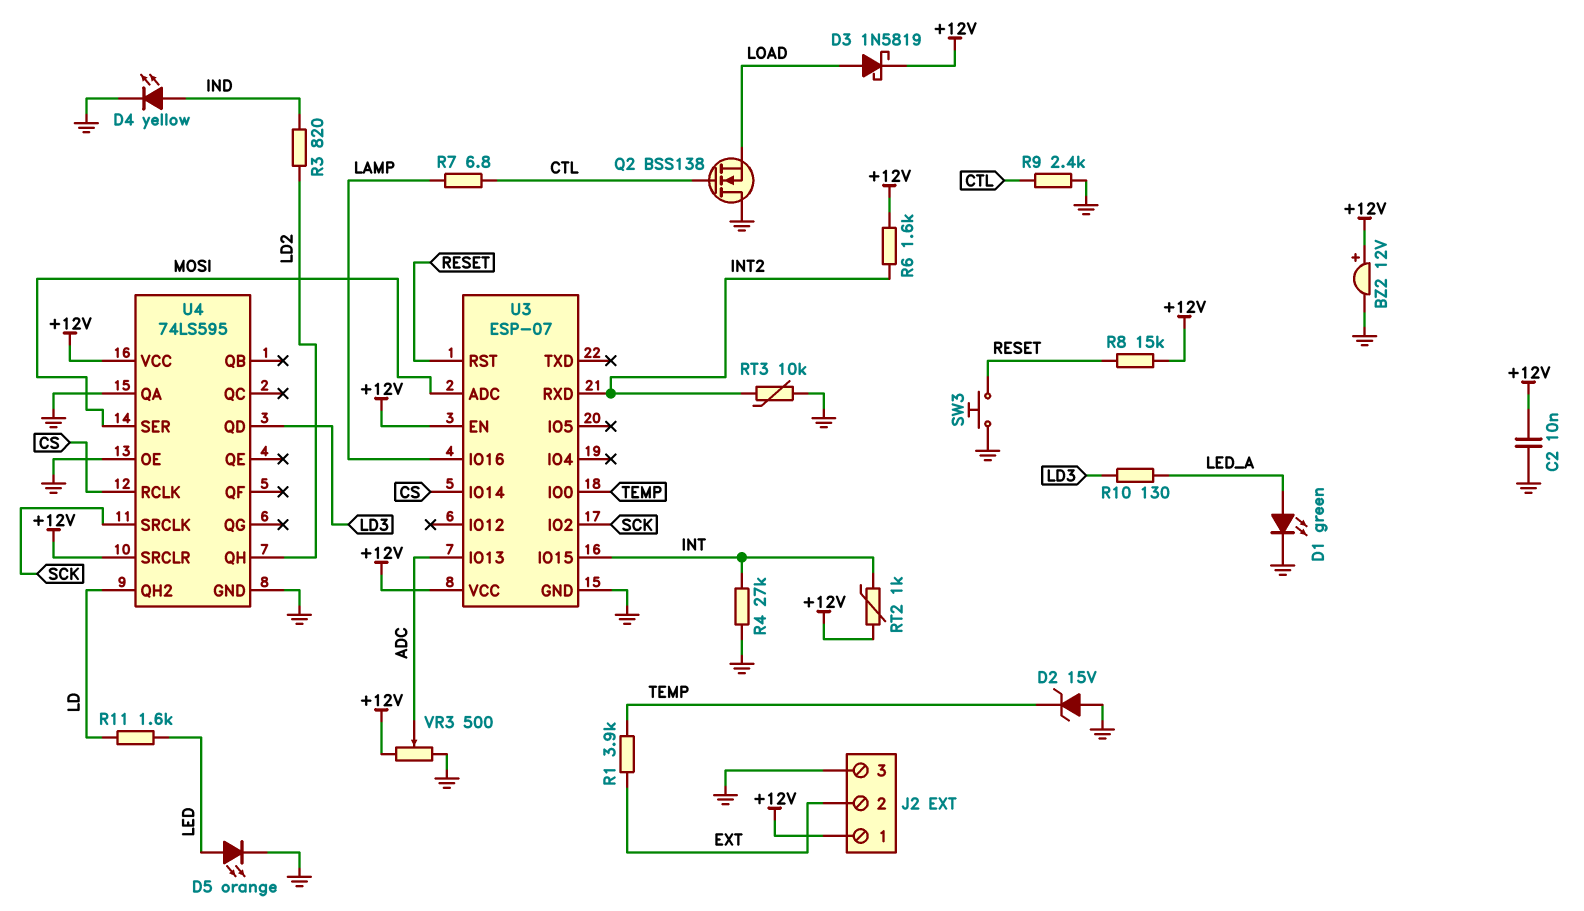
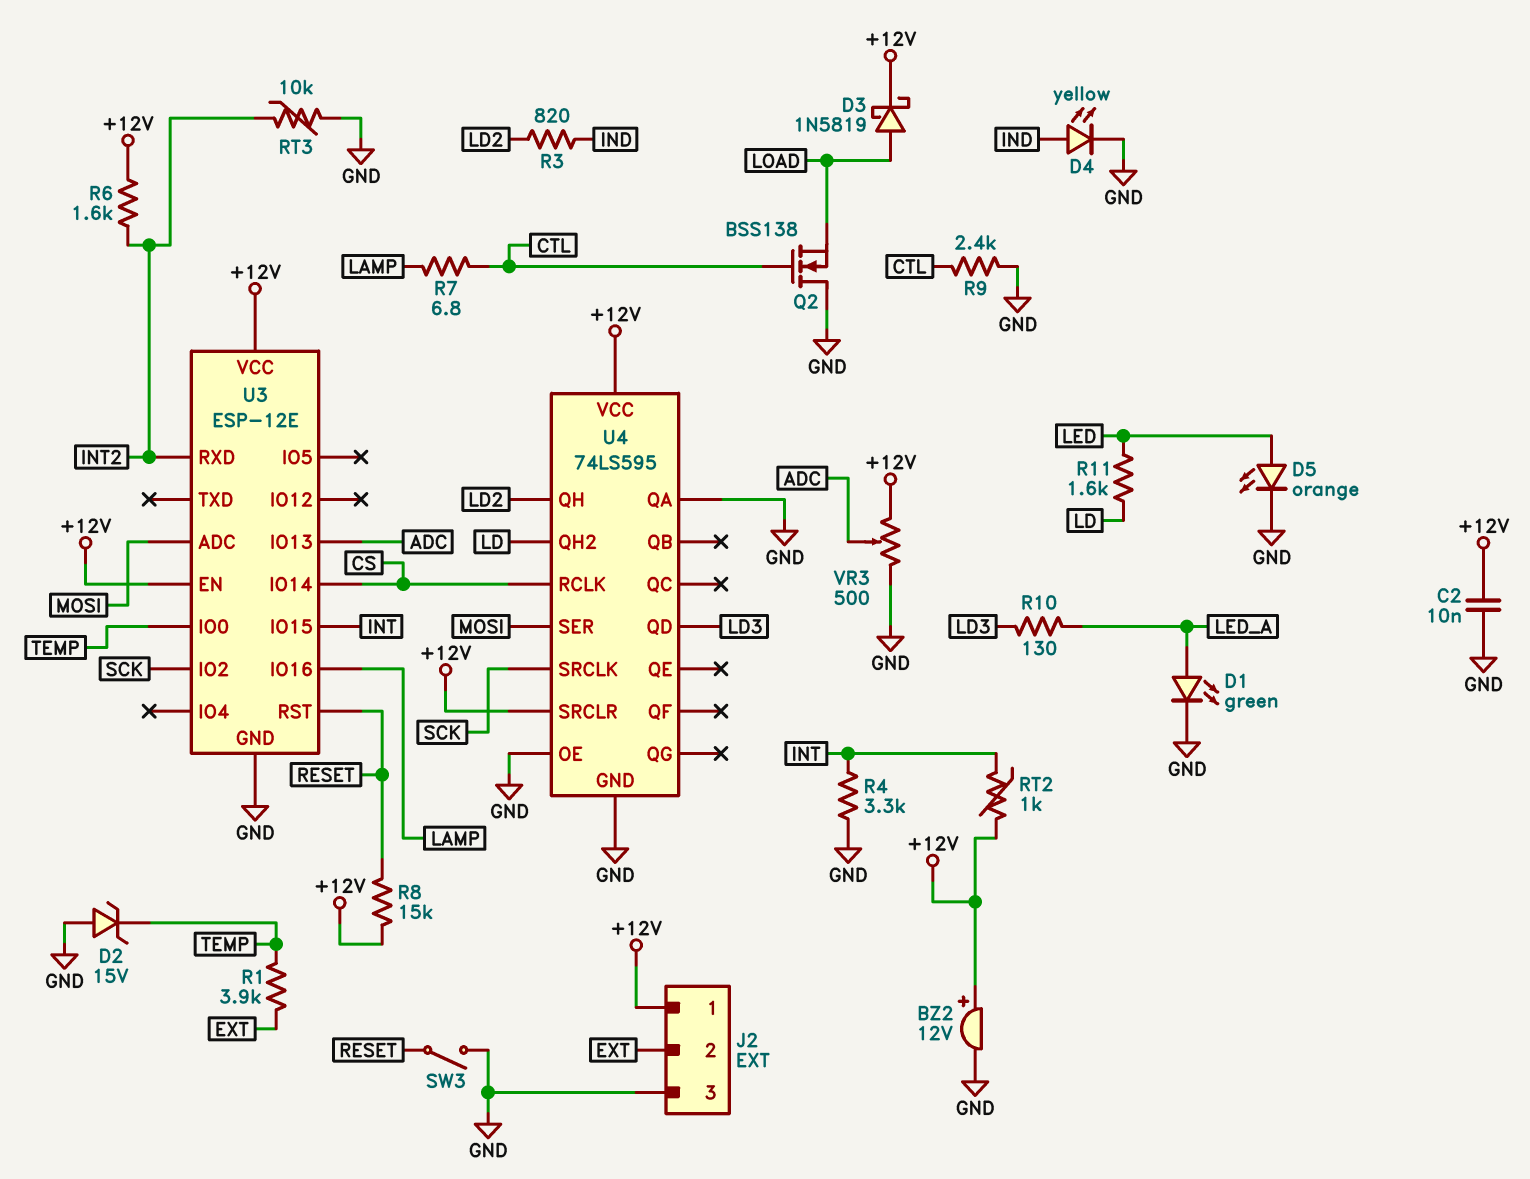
R4: 27k (GND, INT) -> 3.3k (GND, INT)
SW3: button (GND, RESET) -> switch (GND, RESET)
U3: ESP-07 -> ESP-12E

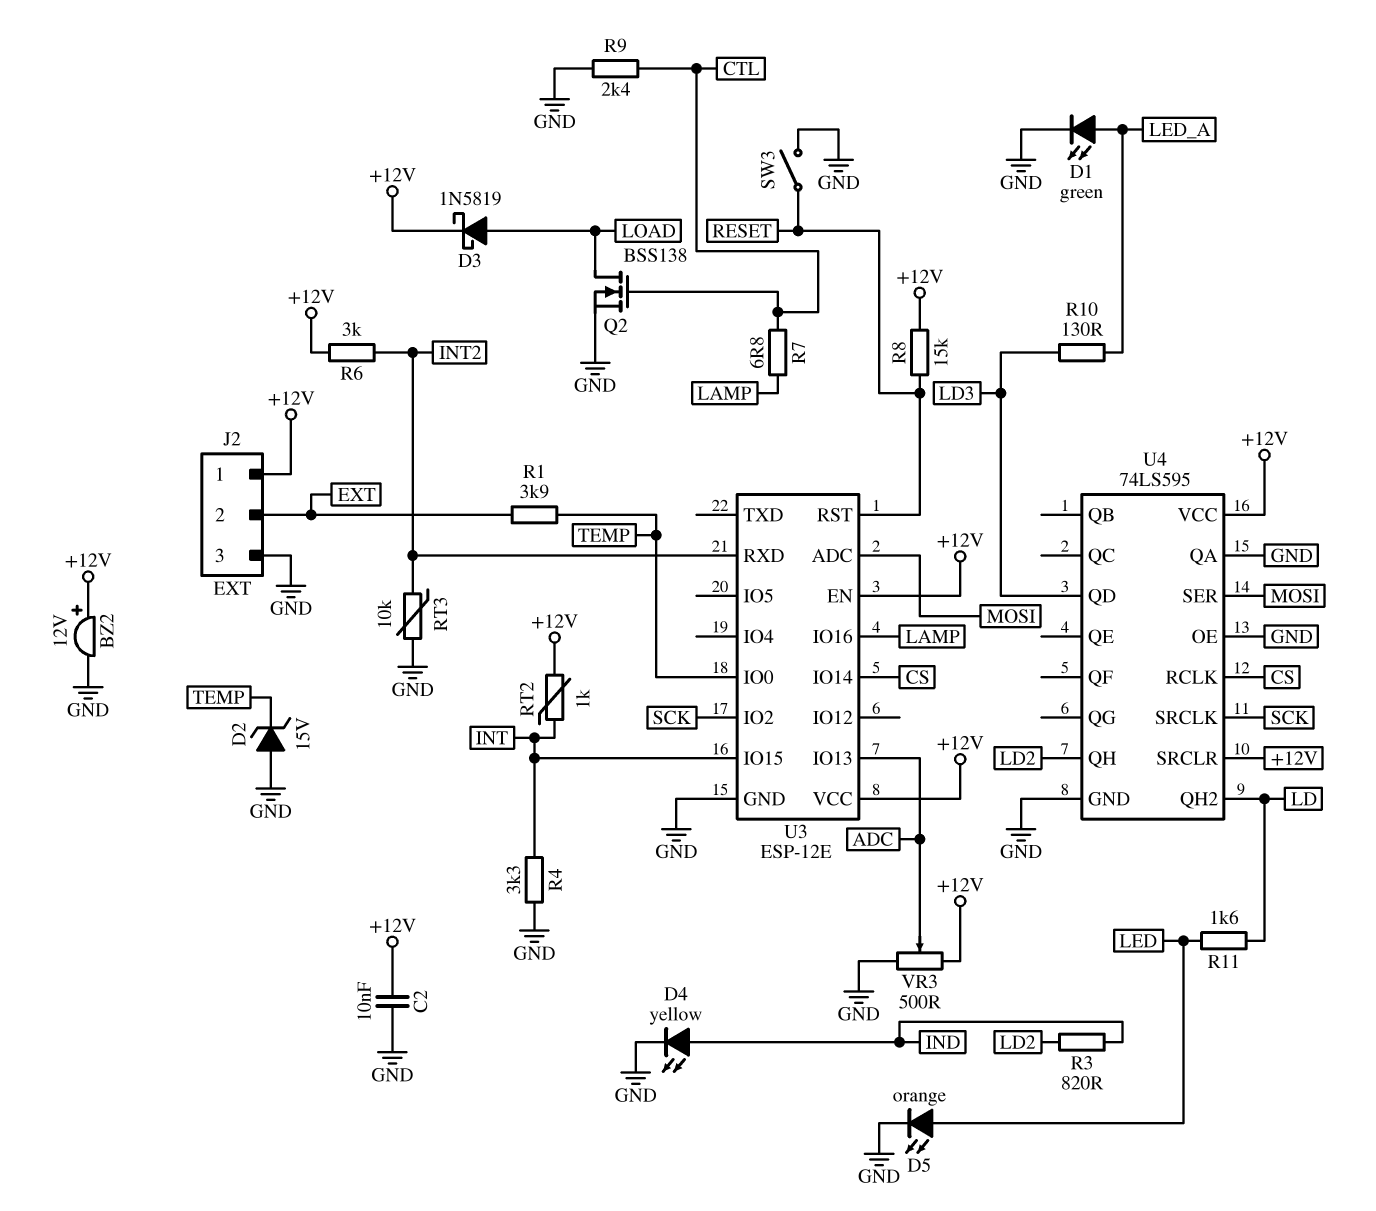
Q2: NMOS BSS138 (G CTL, D GND, S LOAD) -> NMOS BSS138 (G CTL, D LOAD, S GND)
R6: 1.6k (+12V, INT2) -> 3k (+12V, INT2)

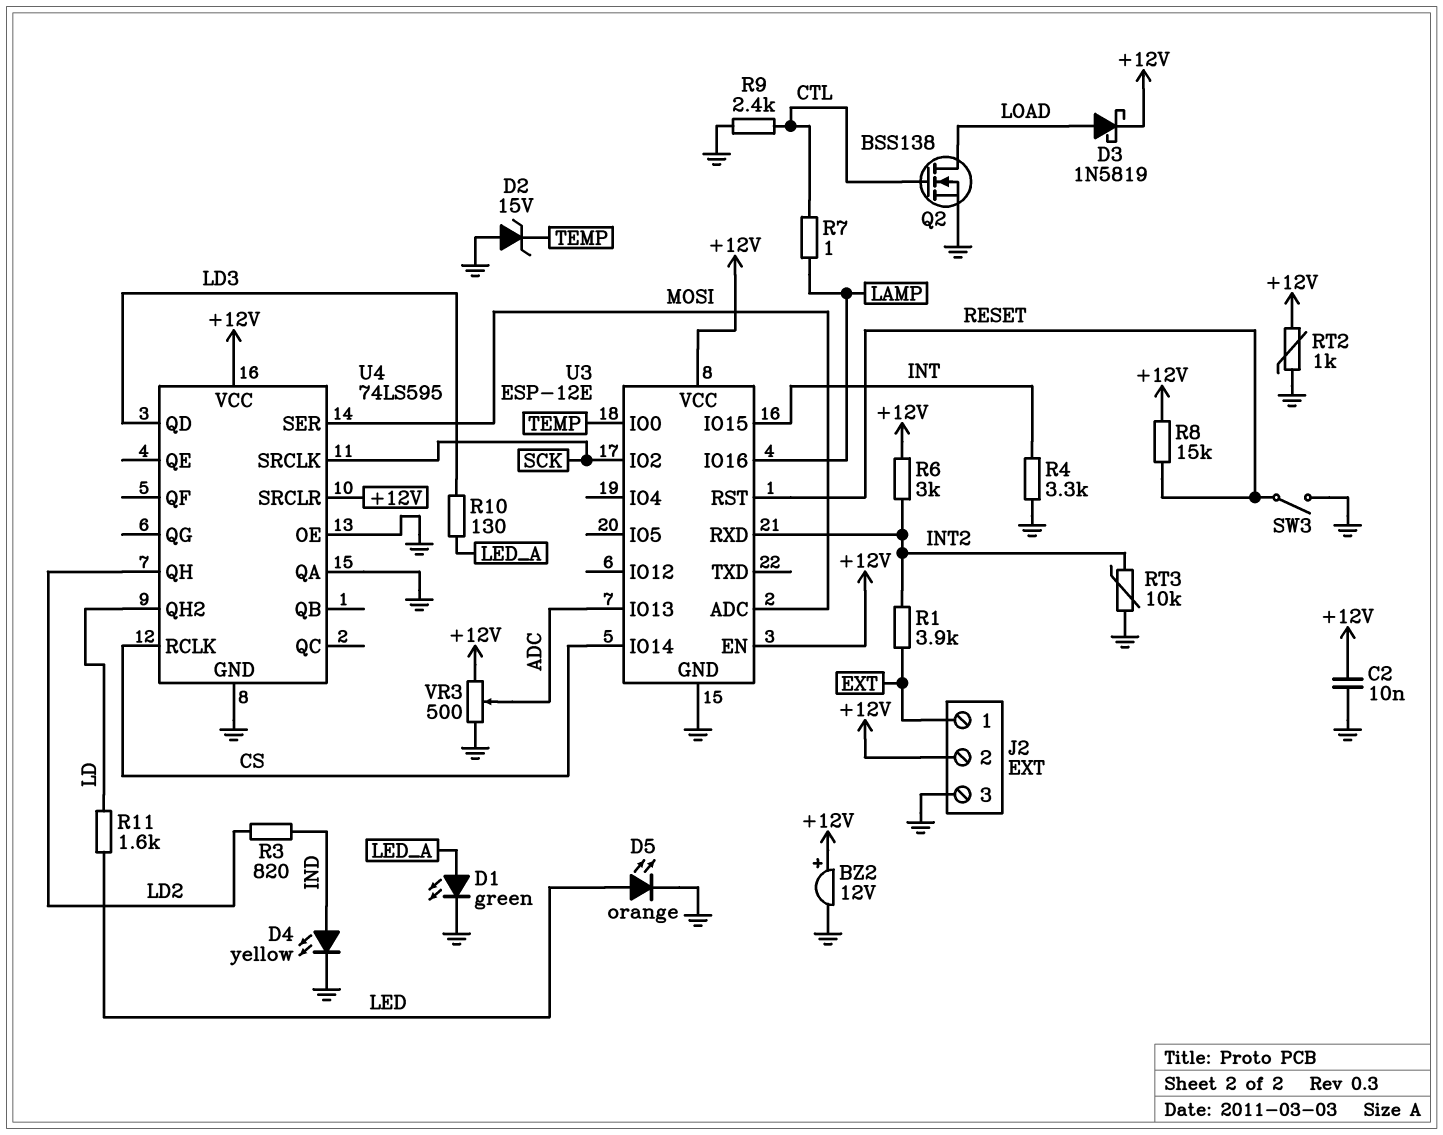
J2 pin 1: +12V -> EXT
J2 pin 2: EXT -> +12V
R1: 3.9k (EXT, TEMP) -> 3.9k (EXT, INT2)
R7: 6.8 (CTL, LAMP) -> 1 (CTL, LAMP)
RT2: 1k (+12V, INT) -> 1k (+12V, GND)

